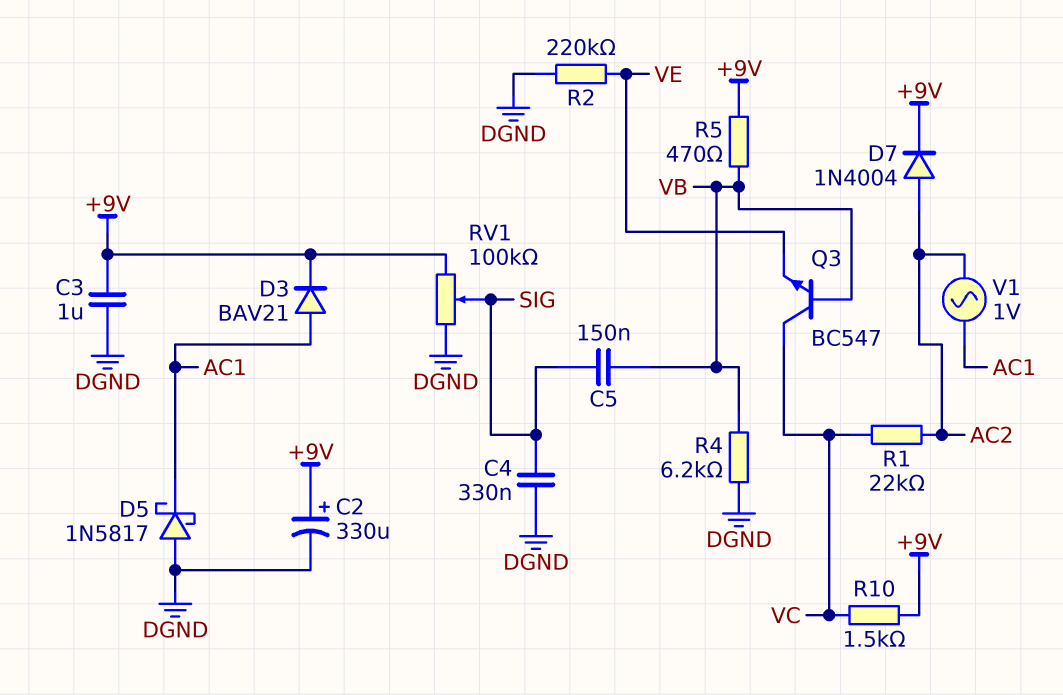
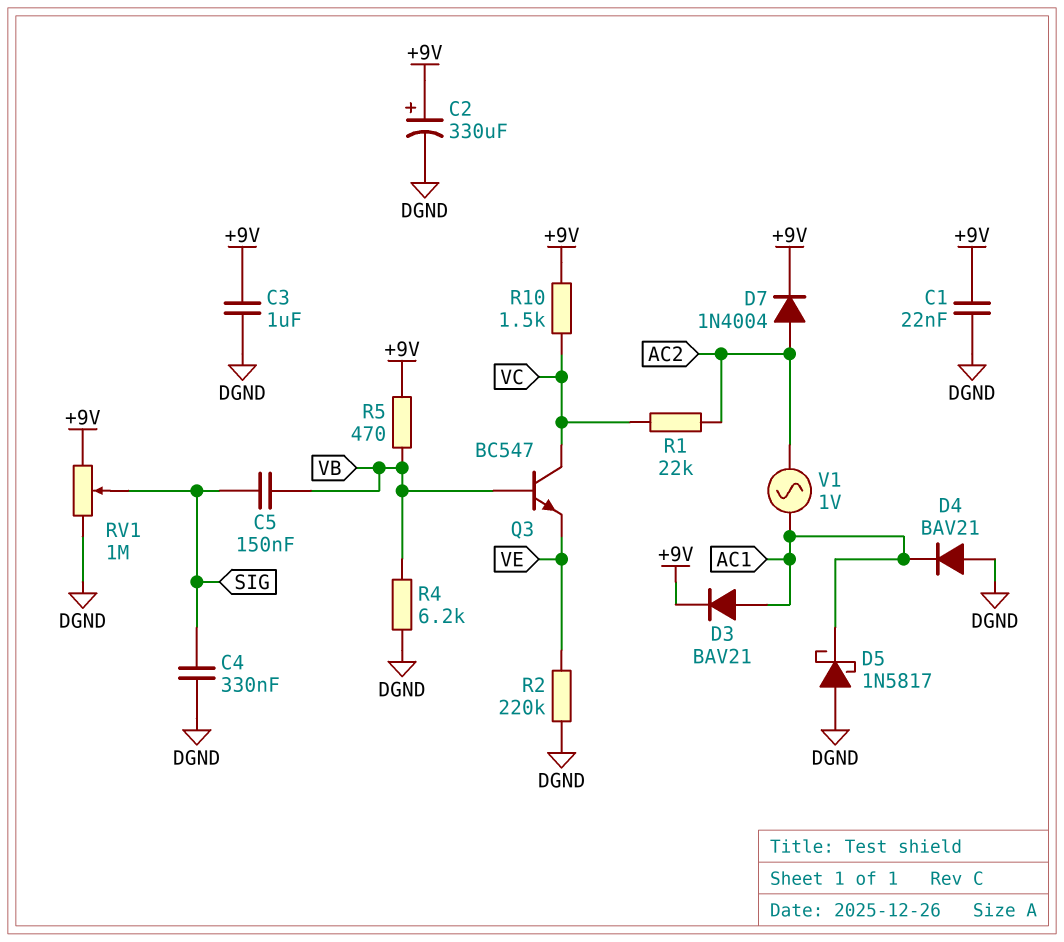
C1: none -> 22nF (+9V, DGND)
D4: none -> diode BAV21 (A DGND, K AC1)
RV1: 100k (+9V, DGND, wiper SIG) -> 1M (+9V, DGND, wiper SIG)

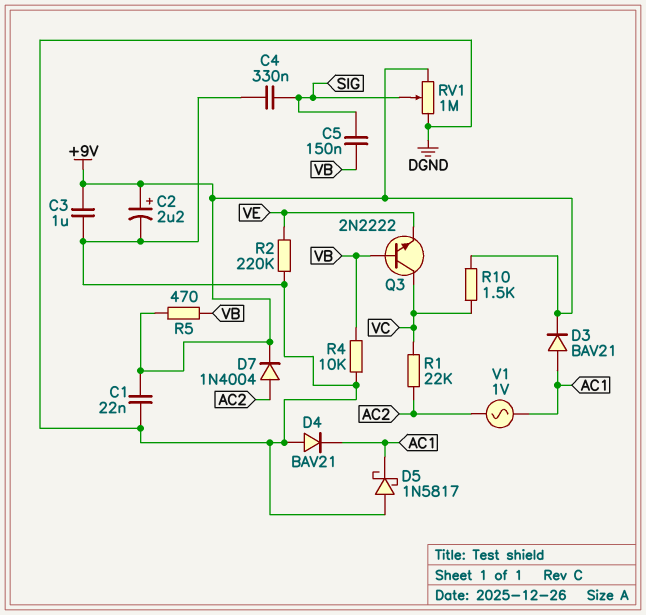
C2: 330uF (plus +9V, minus DGND) -> 2.2uF (plus +9V, minus DGND)
Q3: NPN BC547 (B VB, C VC, E VE) -> NPN 2N2222 (B VB, C VC, E VE)
R4: 6.2k (DGND, VB) -> 10k (DGND, VB)

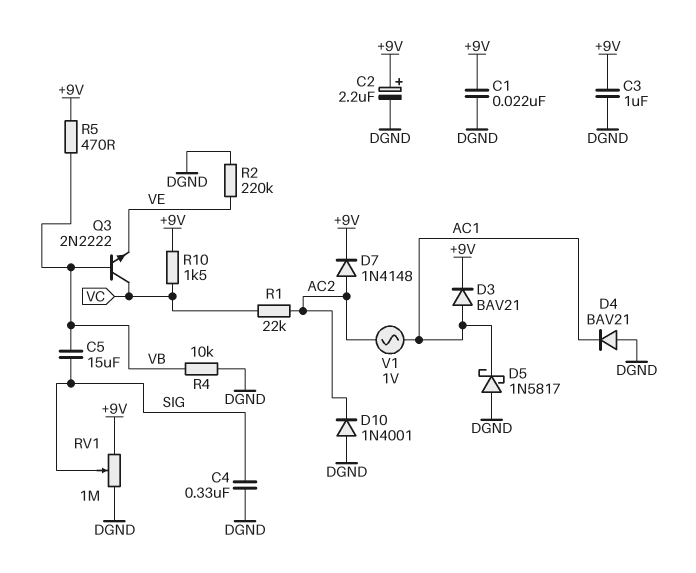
C5: 150nF (SIG, VB) -> 15uF (SIG, VB)
D7: diode 1N4004 (A AC2, K +9V) -> diode 1N4148 (A AC2, K +9V)
D10: none -> diode 1N4001 (A DGND, K AC2)

